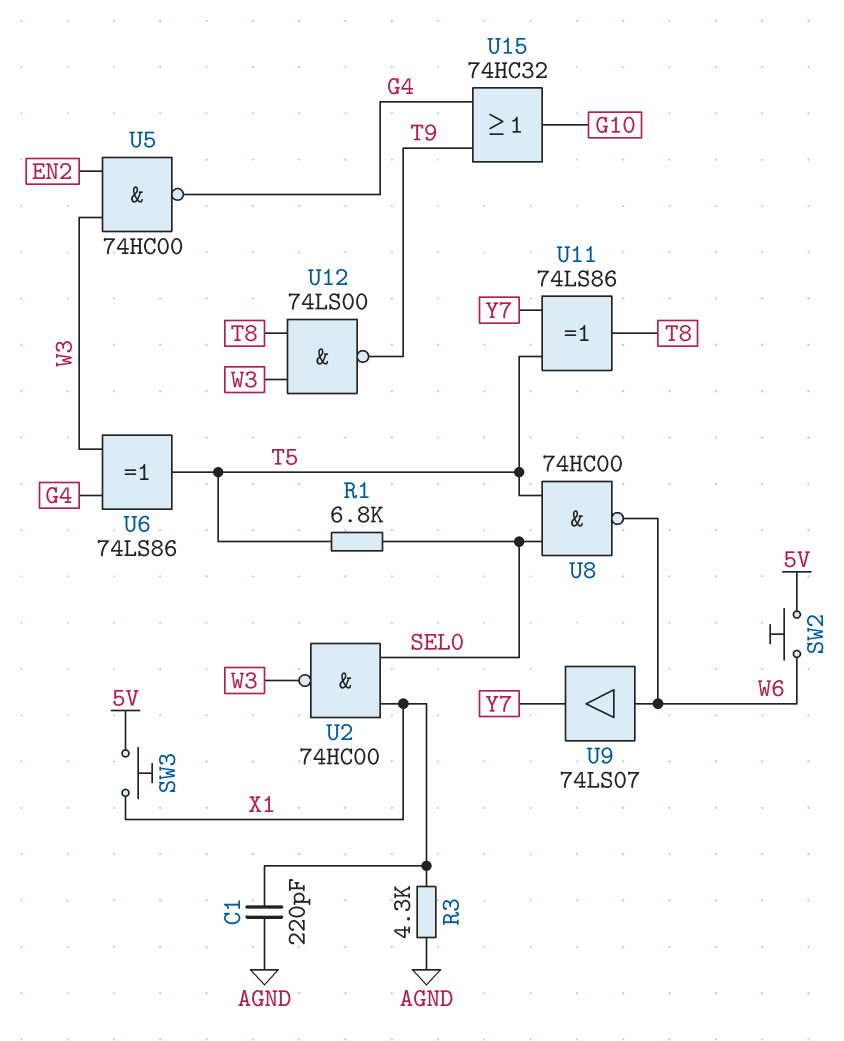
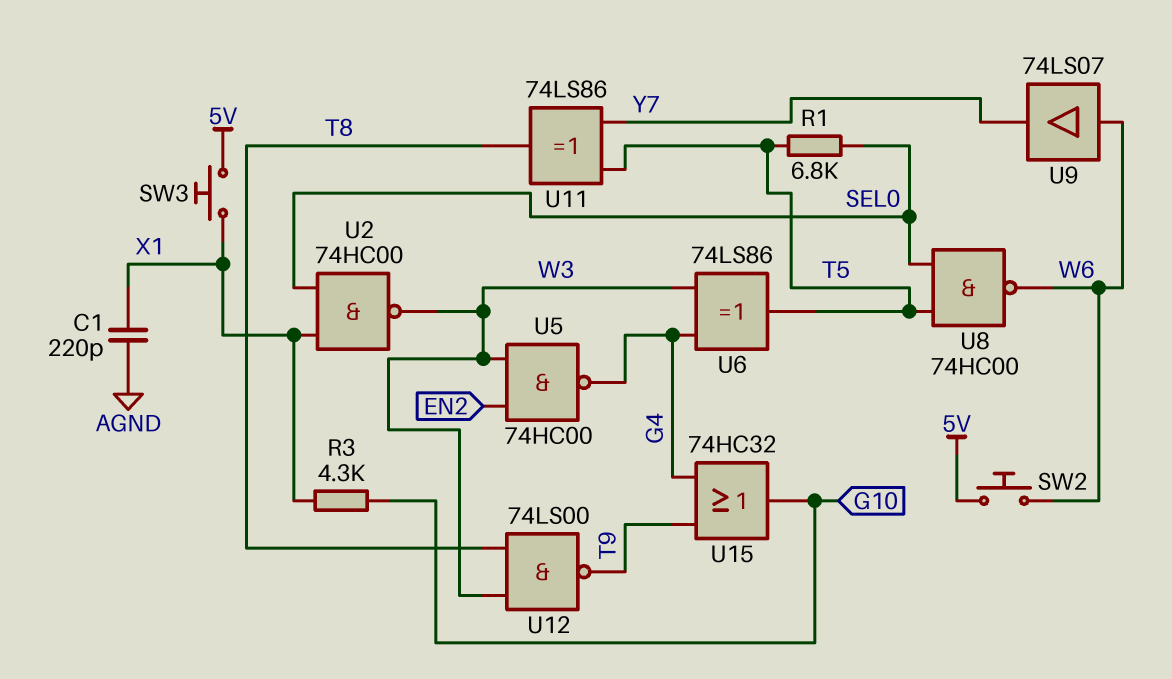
R3: 4.3k (AGND, X1) -> 4.3k (G10, X1)

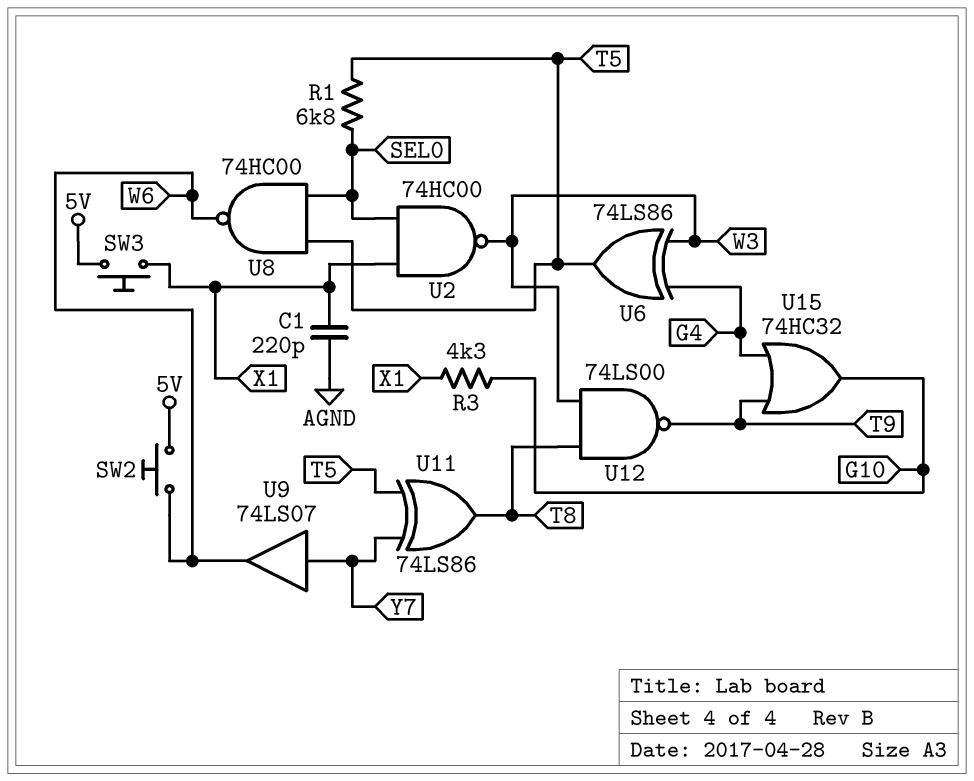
U5: NAND 74HC00 (in EN2, in W3, out G4) -> none
U9: buffer 74LS07 (in W6, out Y7) -> buffer 74LS07 (in Y7, out W6)

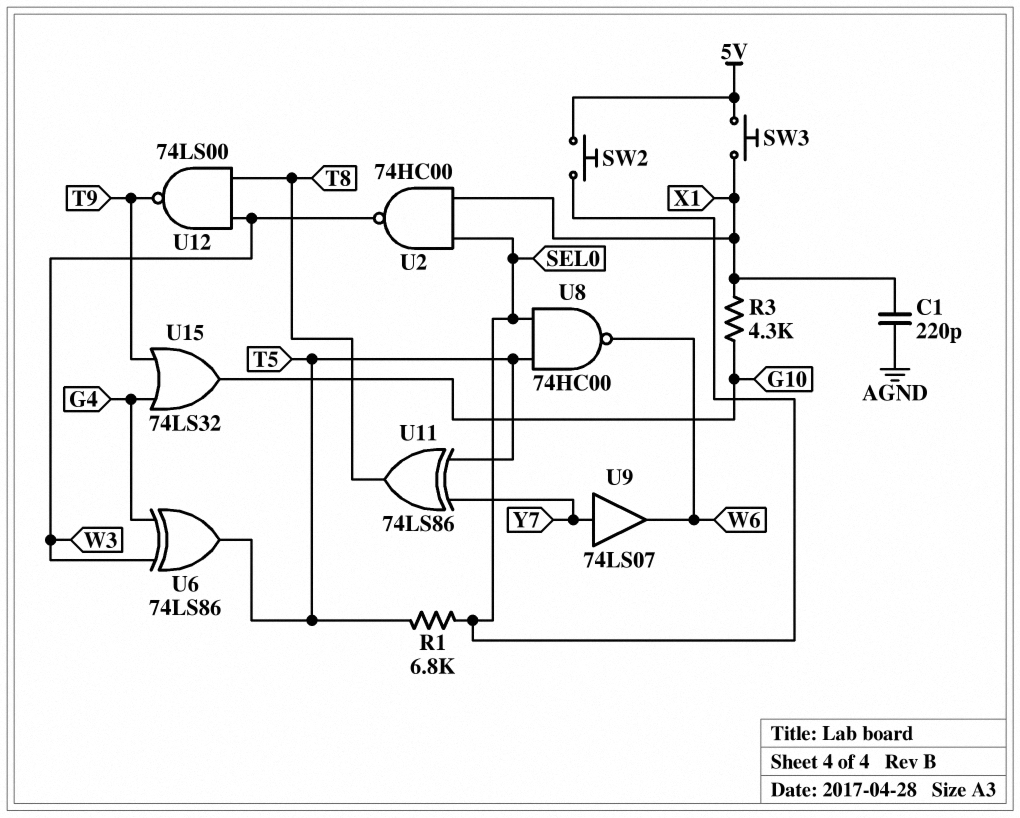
SW2: button (5V, W6) -> button (5V, SEL0)
U15: OR 74HC32 (in G4, in T9, out G10) -> OR 74LS32 (in G4, in T9, out G10)

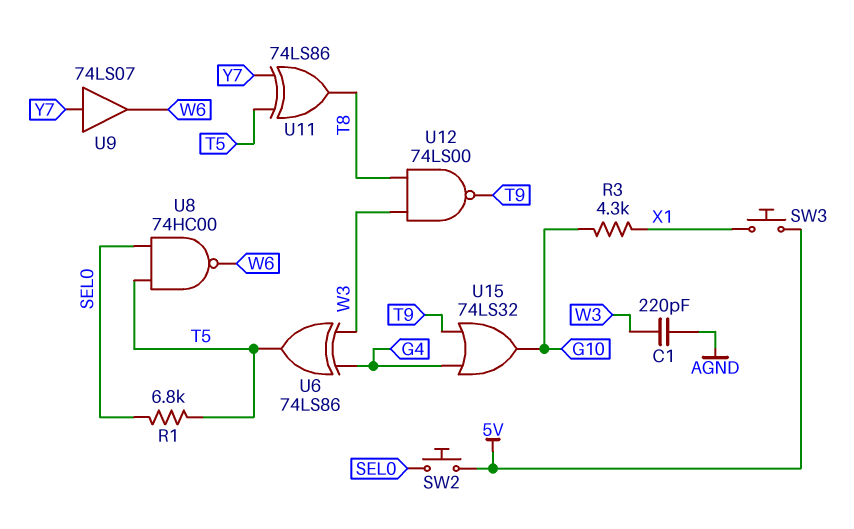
C1: 220pF (AGND, X1) -> 220pF (AGND, W3)
U2: NAND 74HC00 (in SEL0, in X1, out W3) -> none

